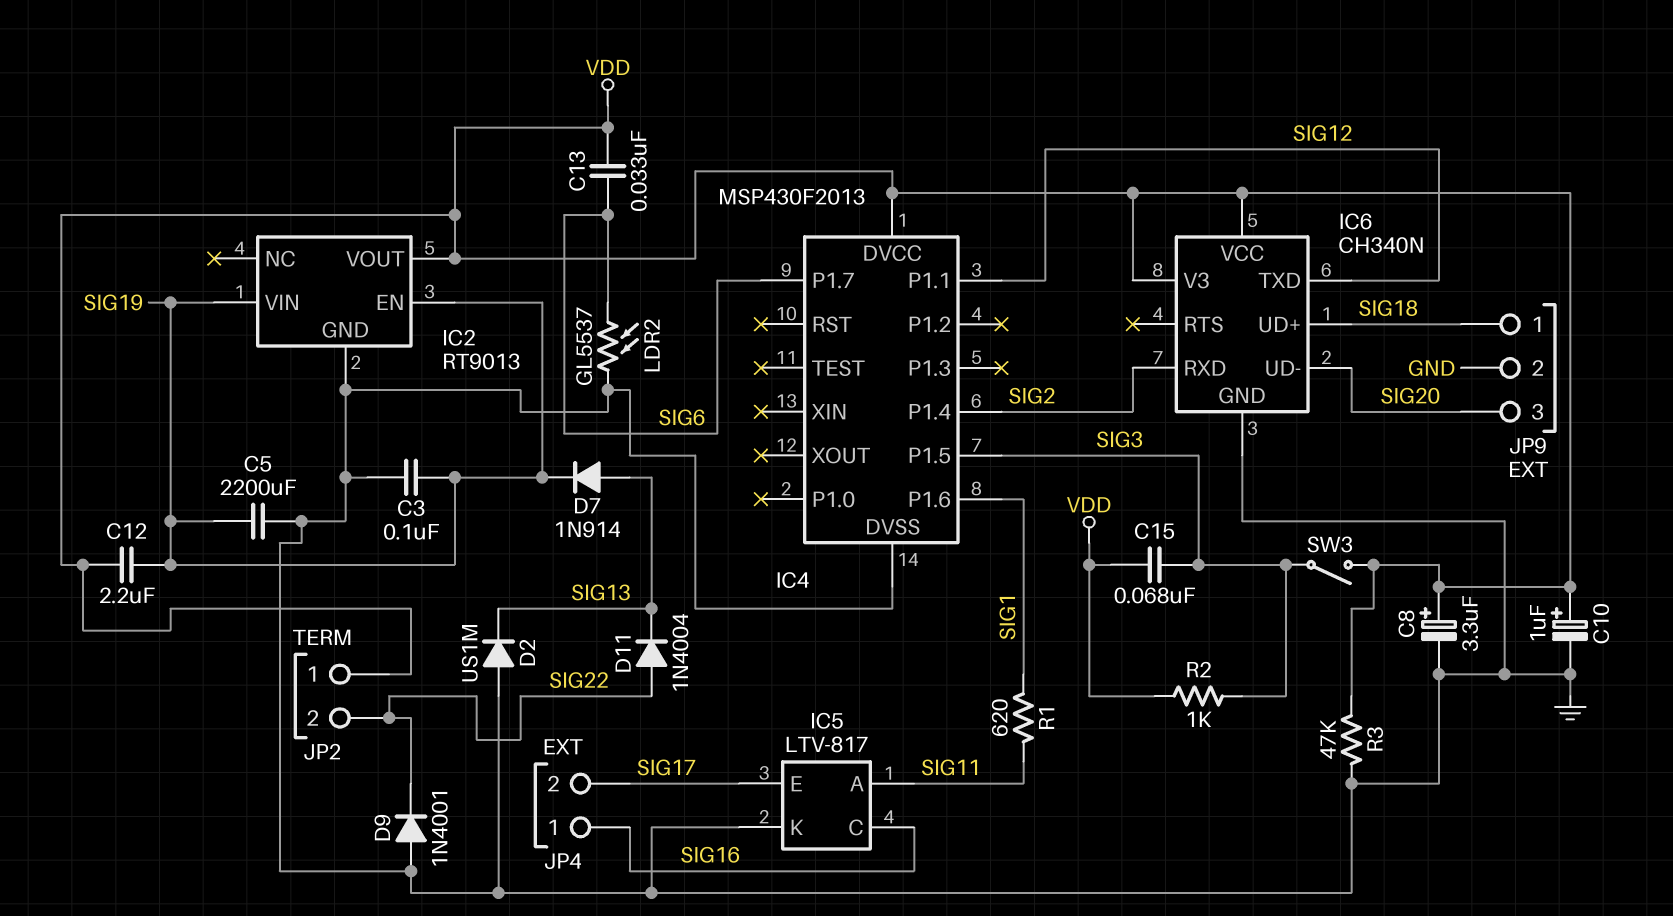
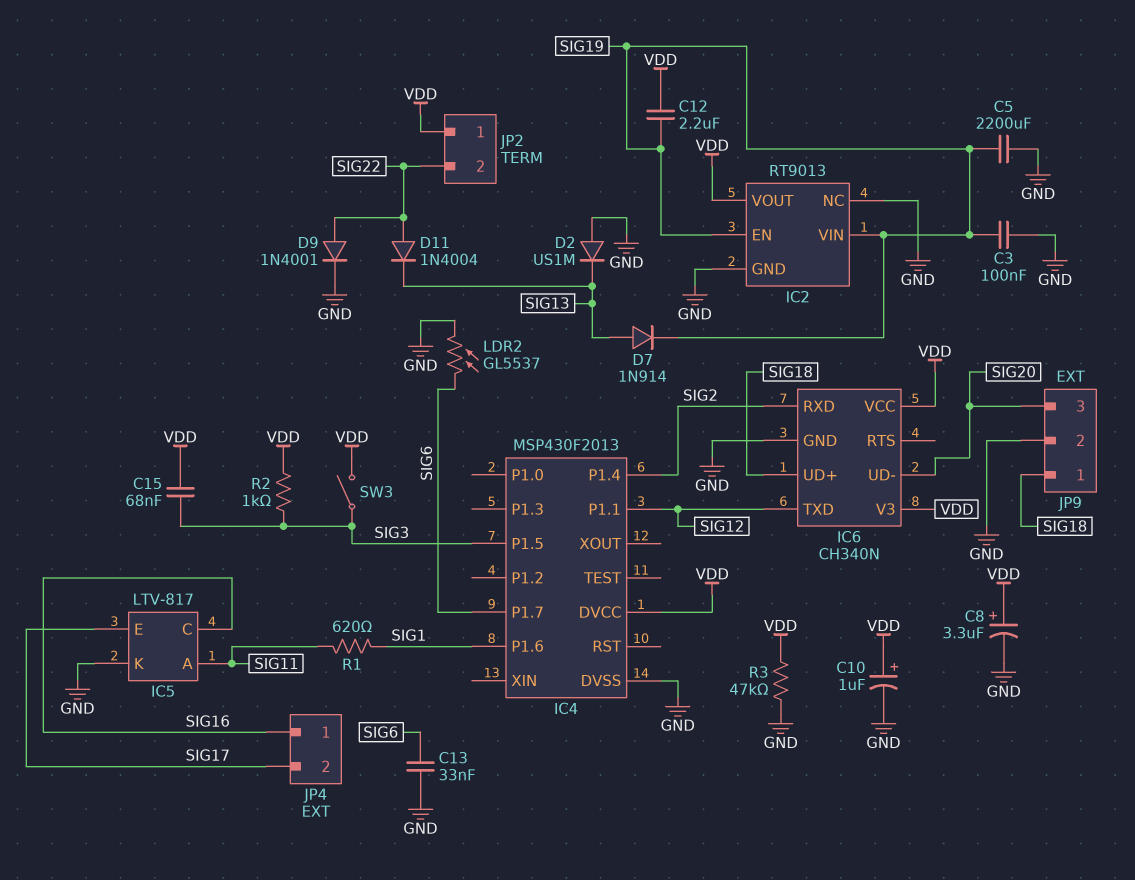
C13: 33nF (SIG6, VDD) -> 33nF (GND, SIG6)
D9: diode 1N4001 (A GND, K SIG22) -> diode 1N4001 (A SIG22, K GND)
IC2 pin NC: none -> GND

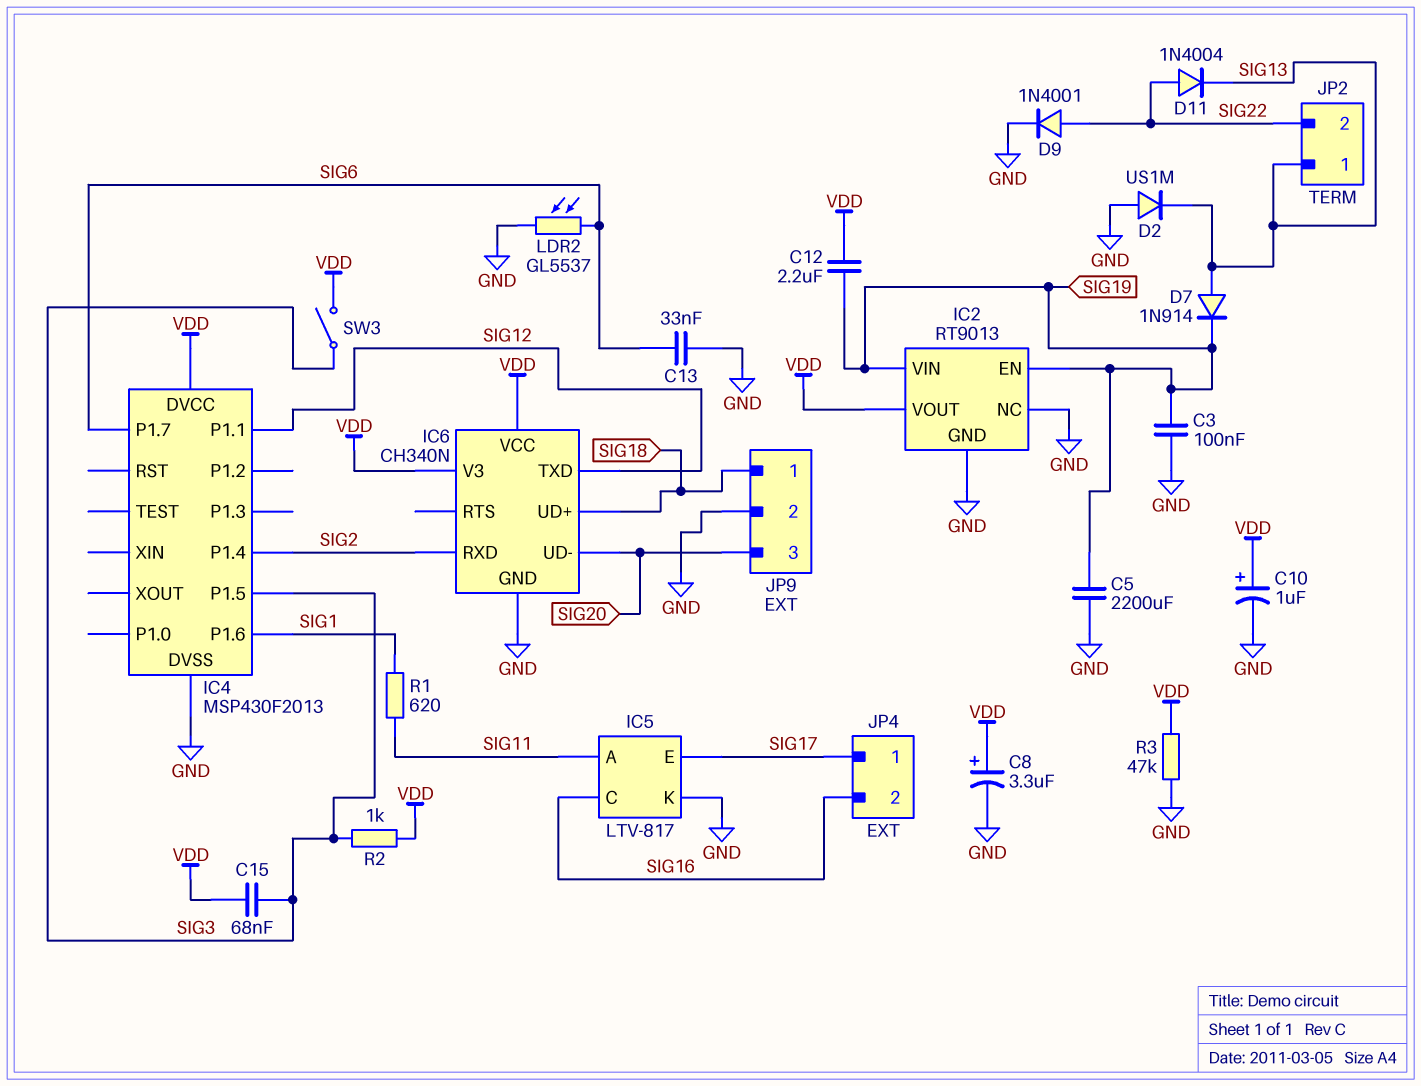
JP2 pin 1: VDD -> SIG13
JP4 pin 1: SIG16 -> SIG17
JP4 pin 2: SIG17 -> SIG16

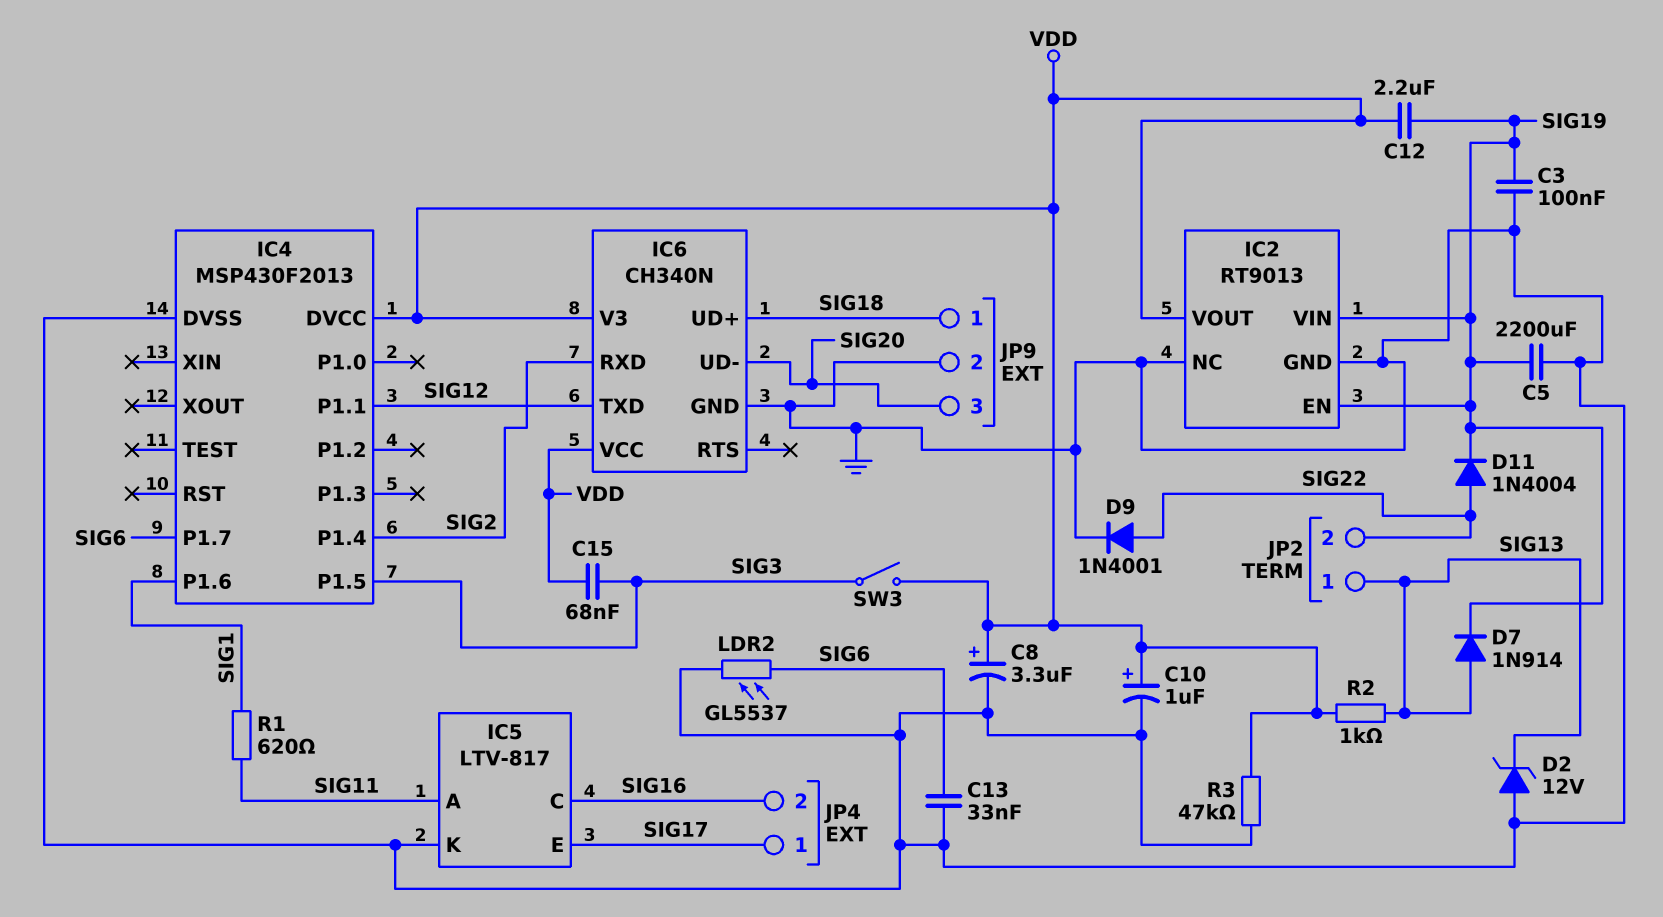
D2: diode US1M (A GND, K SIG13) -> zener 12V (A GND, K SIG13)
D11: diode 1N4004 (A SIG22, K SIG13) -> diode 1N4004 (A SIG22, K SIG19)
R2: 1k (SIG3, VDD) -> 1k (SIG13, VDD)

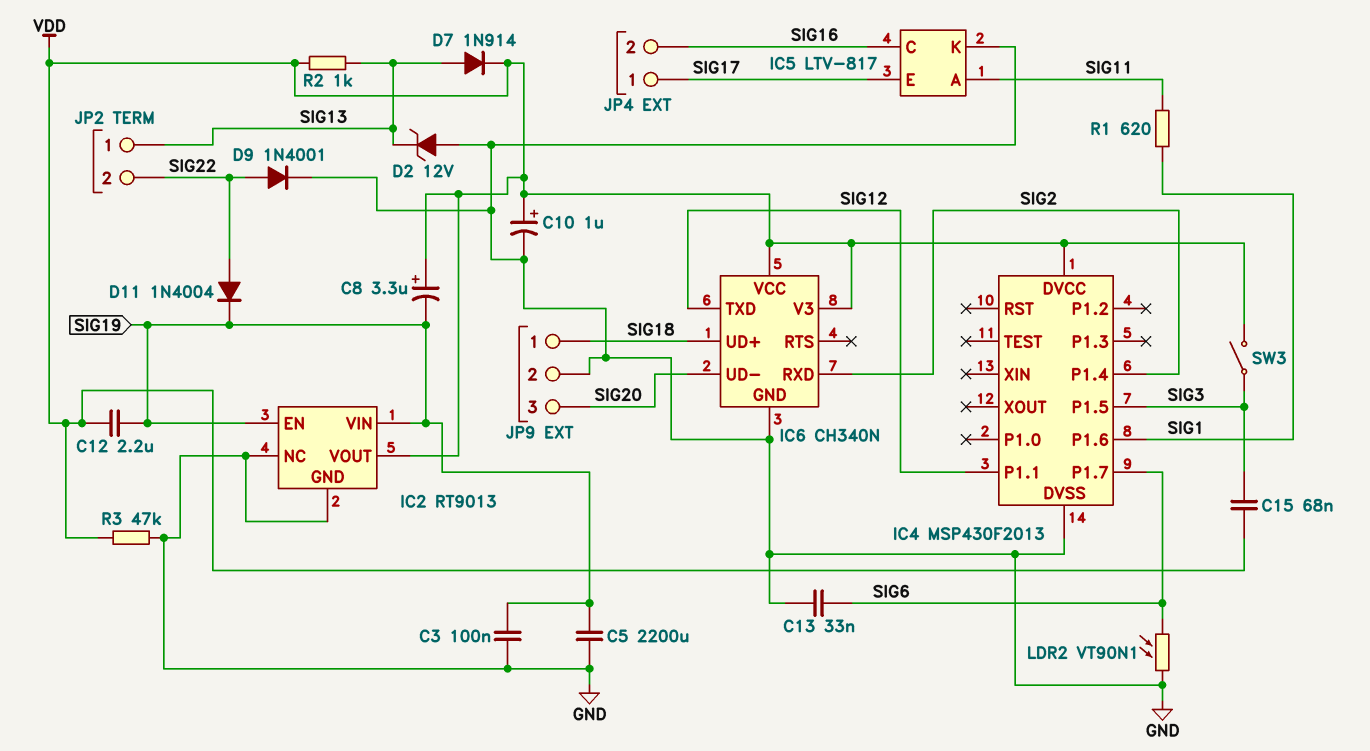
C8: 3.3uF (plus VDD, minus GND) -> 3.3uF (plus VDD, minus SIG19)
D7: diode 1N914 (A SIG13, K SIG19) -> diode 1N914 (A SIG13, K VDD)
LDR2: GL5537 (GND, SIG6) -> VT90N1 (GND, SIG6)

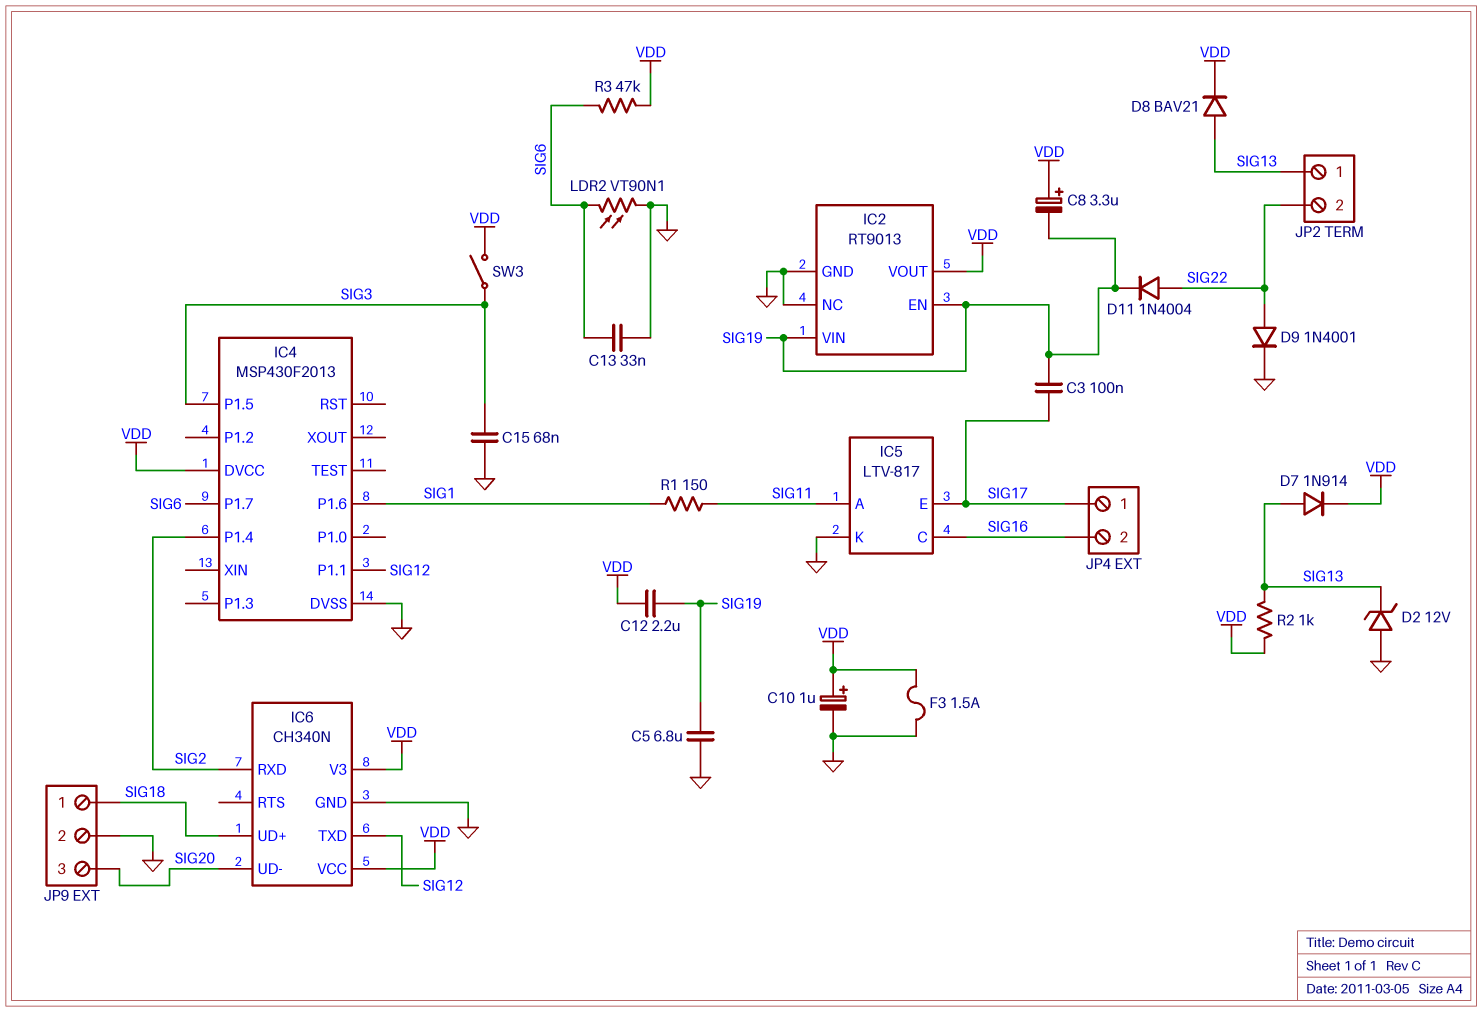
C3: 100nF (GND, SIG19) -> 100nF (SIG17, SIG19)
C5: 2200uF (GND, SIG19) -> 6.8uF (GND, SIG19)
C15: 68nF (SIG3, VDD) -> 68nF (GND, SIG3)
D8: none -> diode BAV21 (A SIG13, K VDD)
F3: none -> 1.5A (GND, VDD)
R1: 620 (SIG1, SIG11) -> 150 (SIG1, SIG11)
R3: 47k (GND, VDD) -> 47k (SIG6, VDD)

